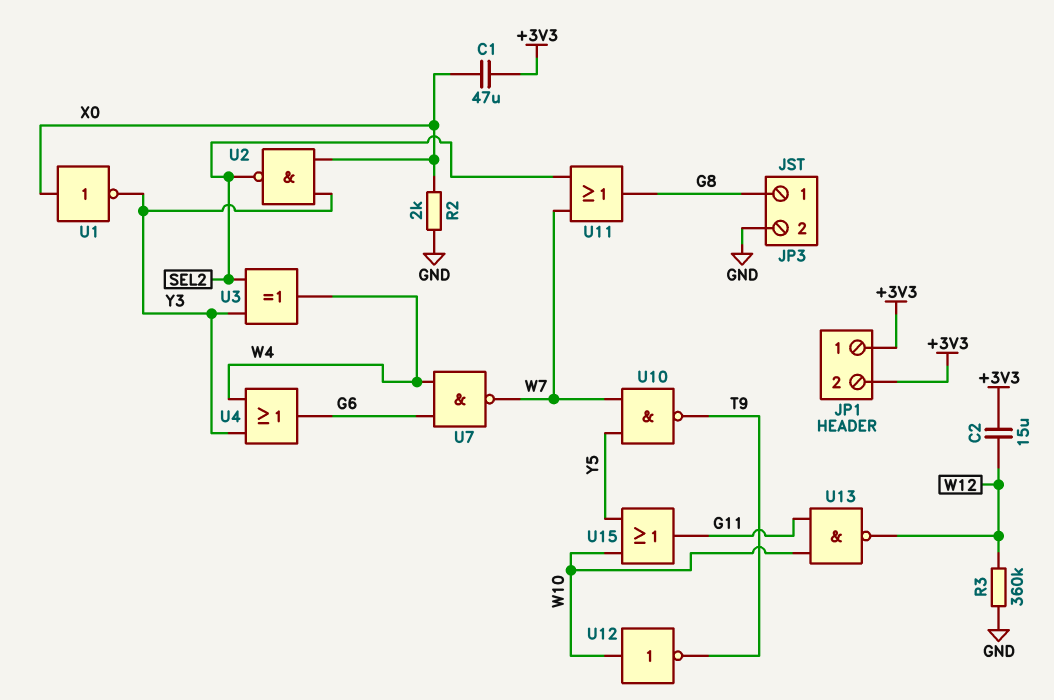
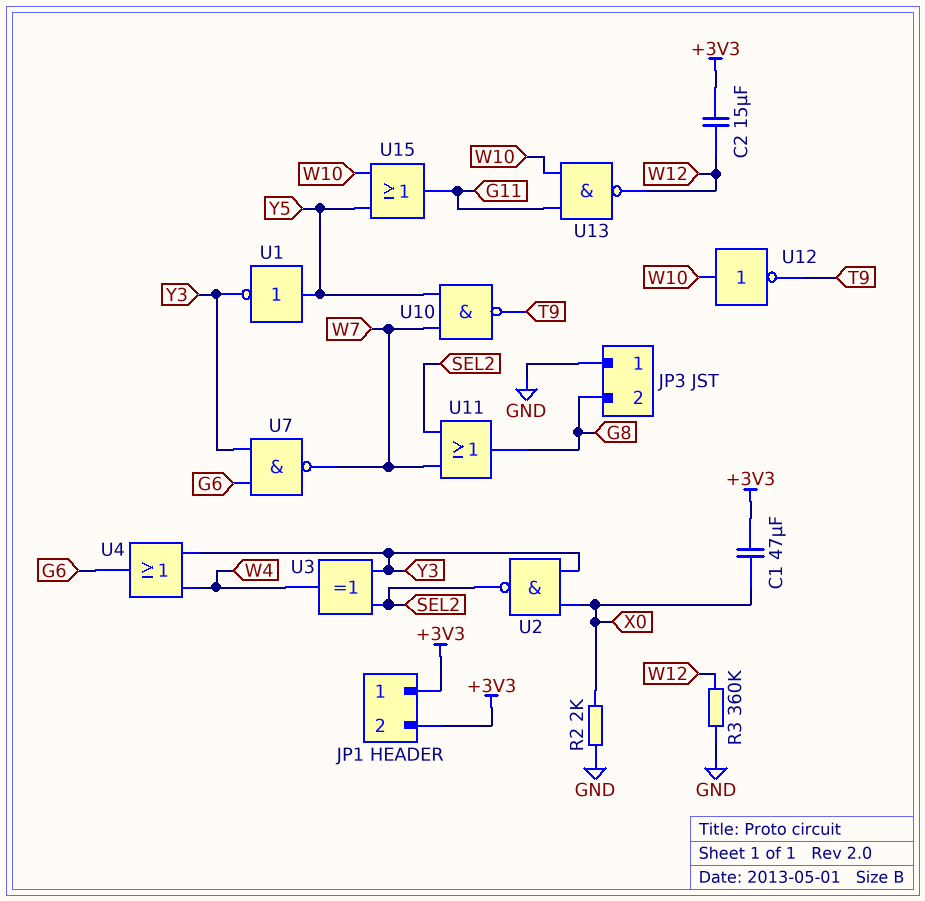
JP3 pin 1: G8 -> GND
JP3 pin 2: GND -> G8
U1: NOT (in X0, out Y3) -> NOT (in Y5, out Y3)
U7: NAND (in G6, in W4, out W7) -> NAND (in G6, in Y3, out W7)

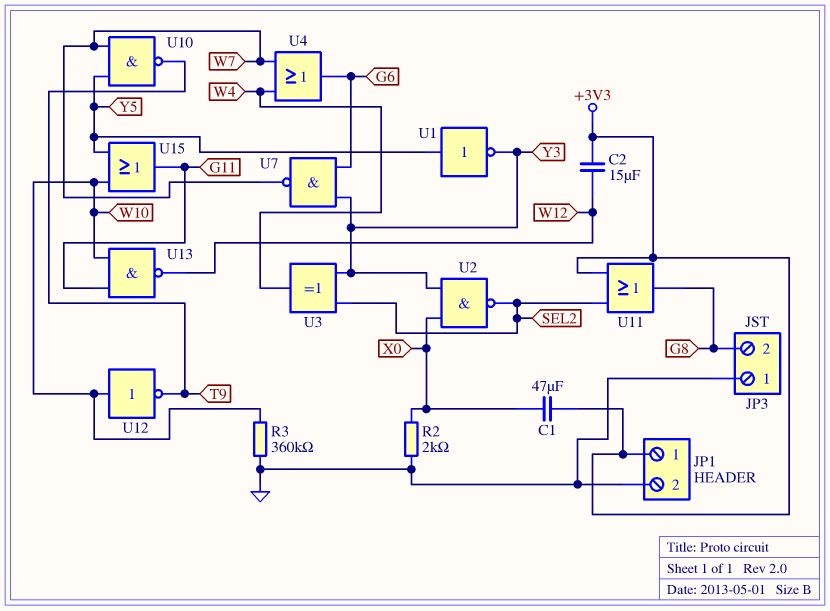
JP1 pin 2: +3V3 -> GND
R3: 360k (GND, W12) -> 360k (GND, W10)
U4: OR (in W4, in Y3, out G6) -> OR (in W4, in W7, out G6)
U11: OR (in SEL2, in W7, out G8) -> OR (in +3V3, in SEL2, out G8)

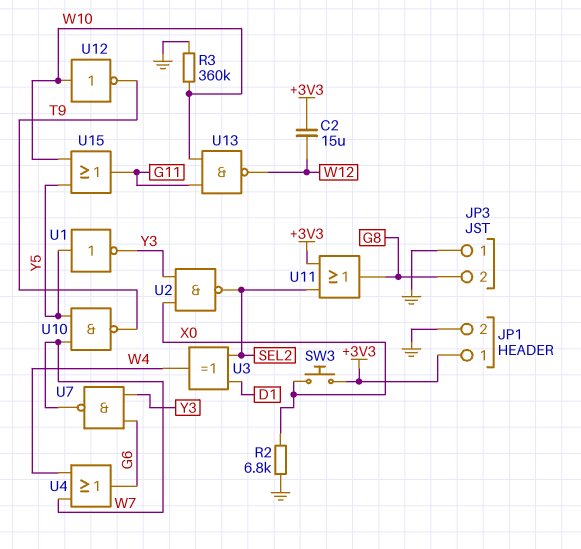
C1: 47uF (+3V3, X0) -> none
R2: 2k (GND, X0) -> 6.8k (GND, X0)
SW3: none -> button (+3V3, X0)
U3: XOR (in SEL2, in Y3, out W4) -> XOR (in D1, in SEL2, out W4)

